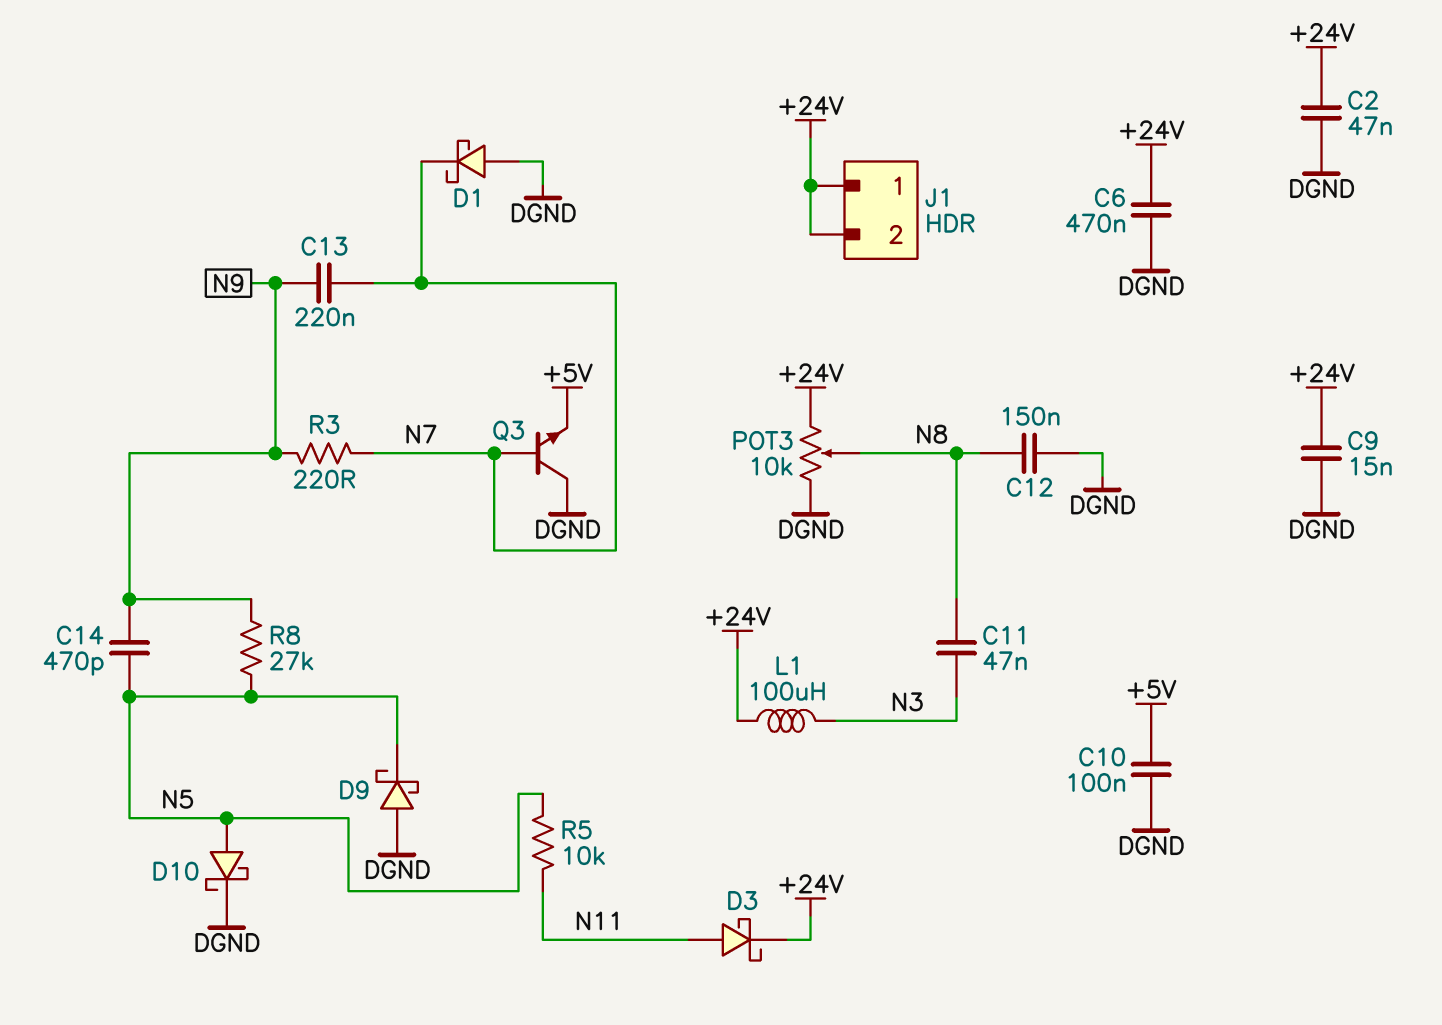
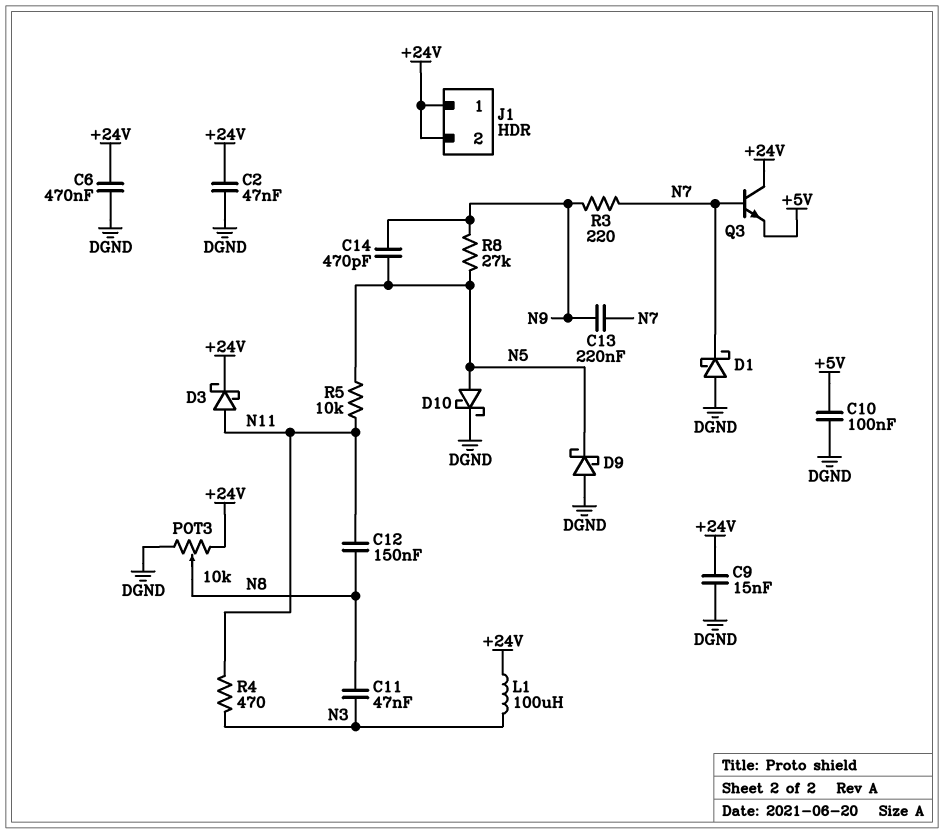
C12: 150nF (DGND, N8) -> 150nF (N8, N11)
Q3: NPN (B N7, C DGND, E +5V) -> NPN (B N7, C +24V, E +5V)
R4: none -> 470 (N3, N11)

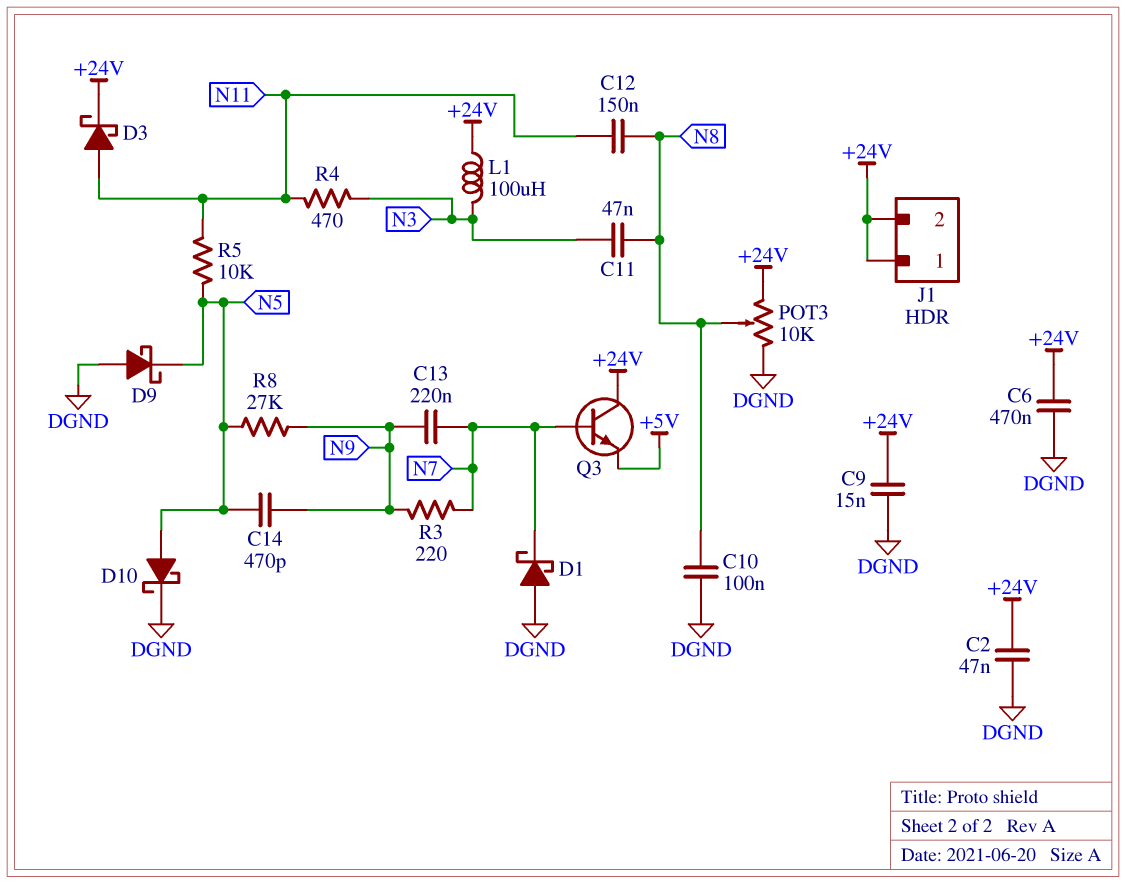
C10: 100nF (+5V, DGND) -> 100nF (DGND, N8)

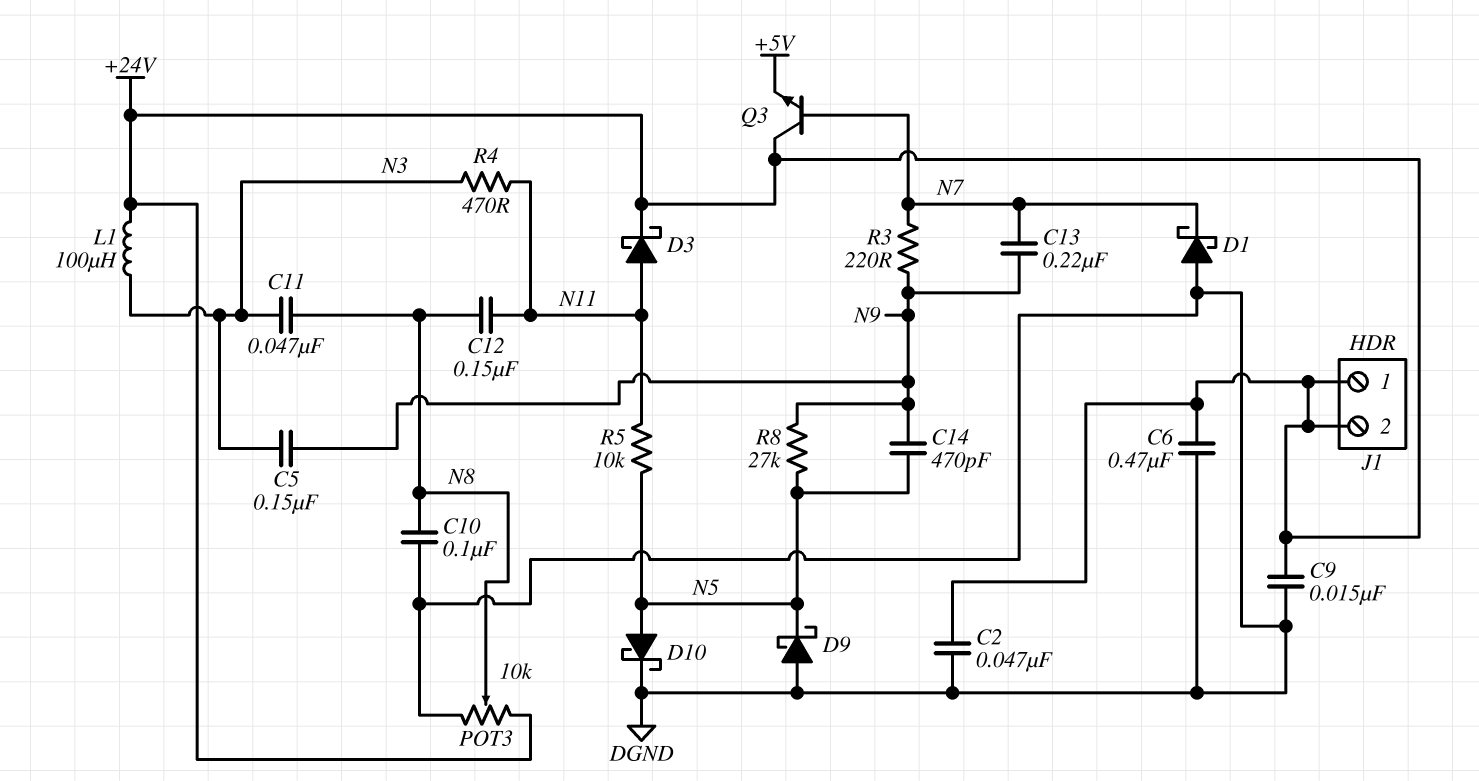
C5: none -> 150nF (N3, N9)

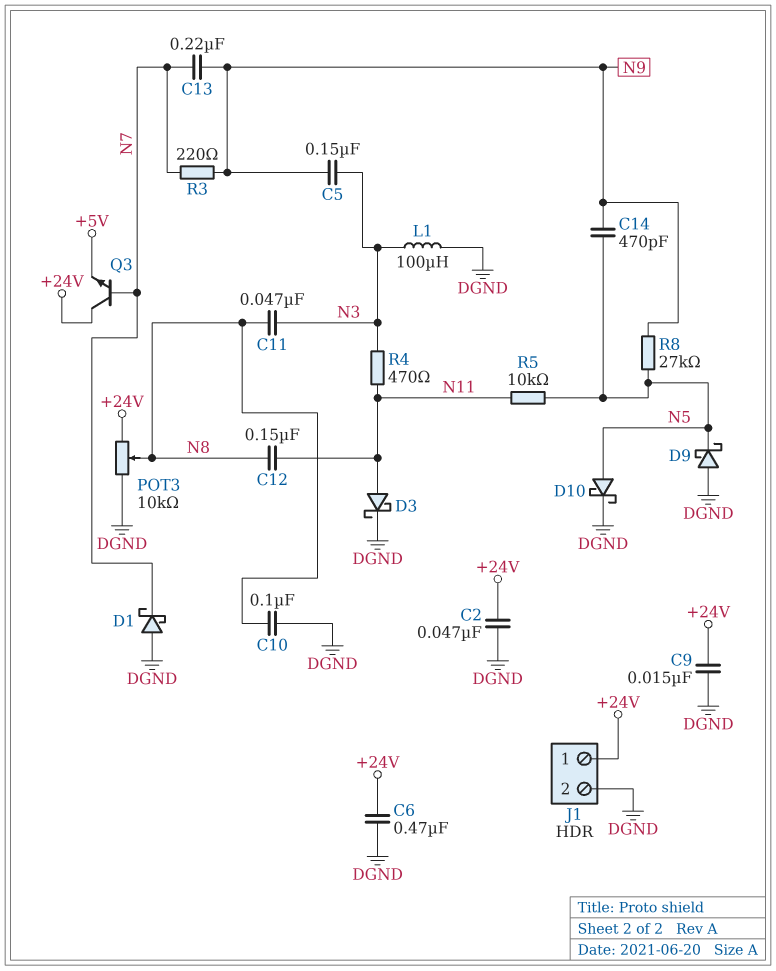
D3: schottky (A N11, K +24V) -> schottky (A N11, K DGND)
J1 pin 2: +24V -> DGND
L1: 100uH (+24V, N3) -> 100uH (DGND, N3)

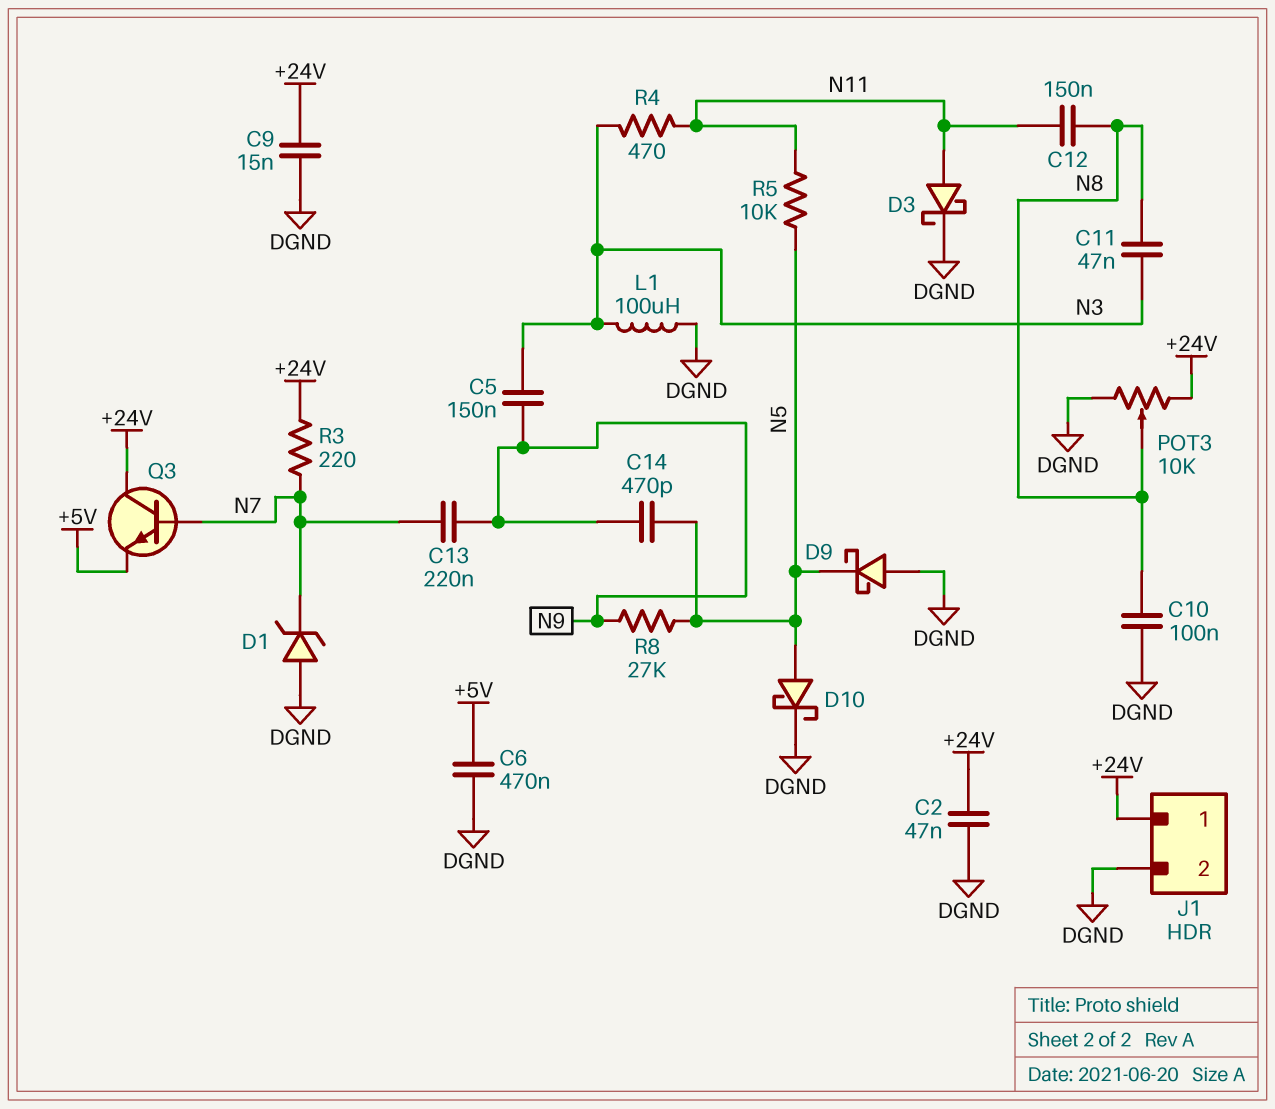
C6: 470nF (+24V, DGND) -> 470nF (+5V, DGND)
D1: schottky (A DGND, K N7) -> zener (A DGND, K N7)
R3: 220 (N7, N9) -> 220 (+24V, N7)

